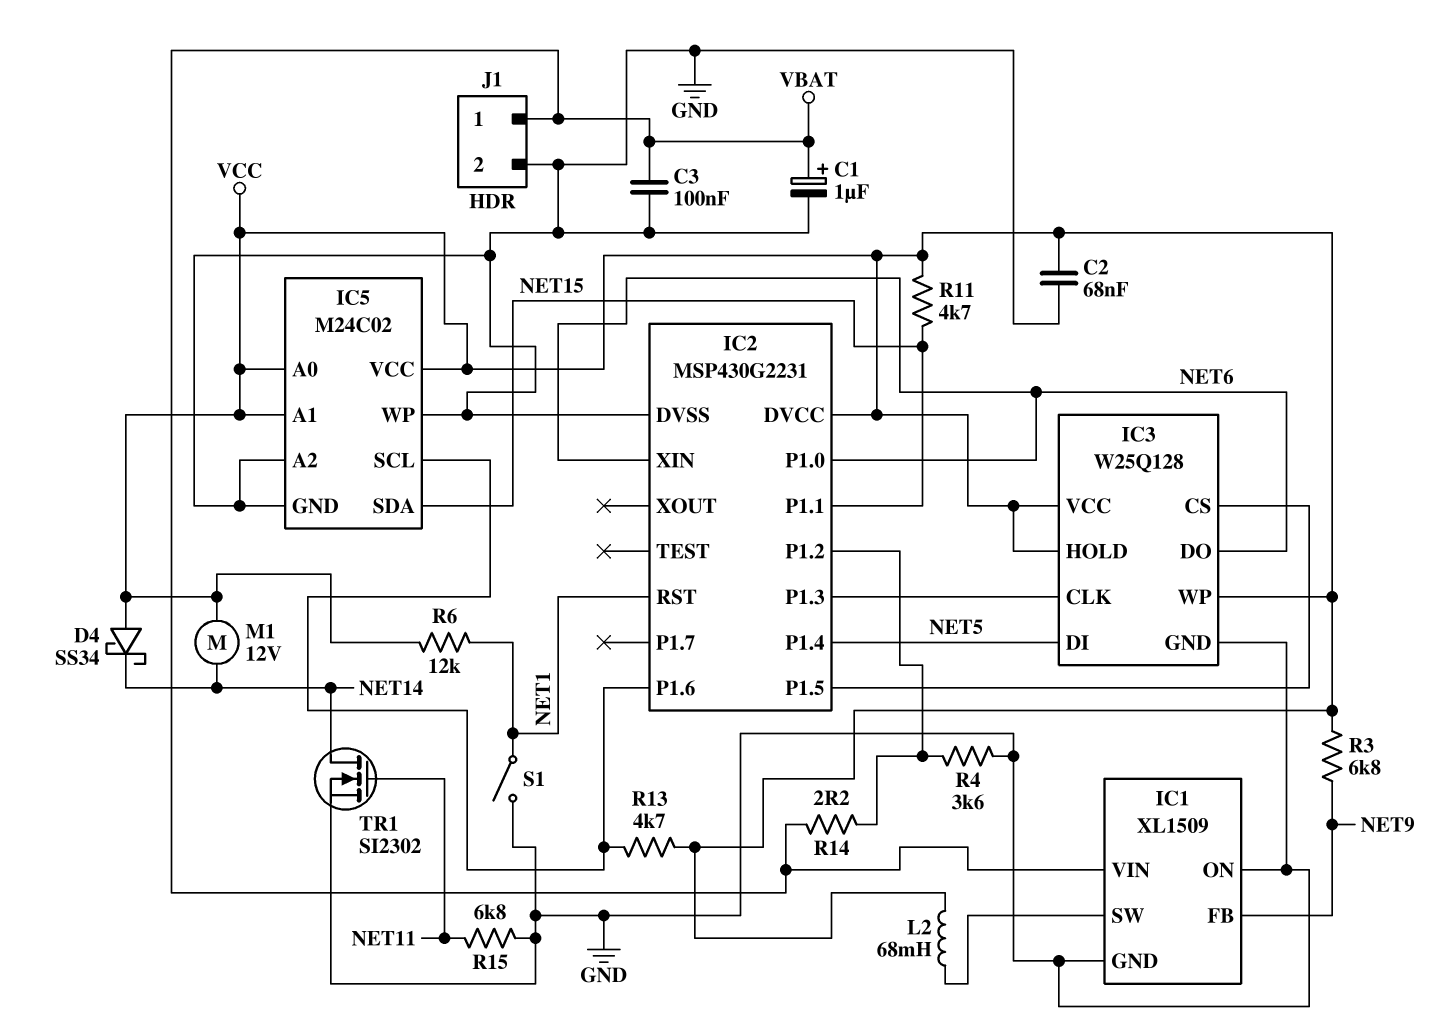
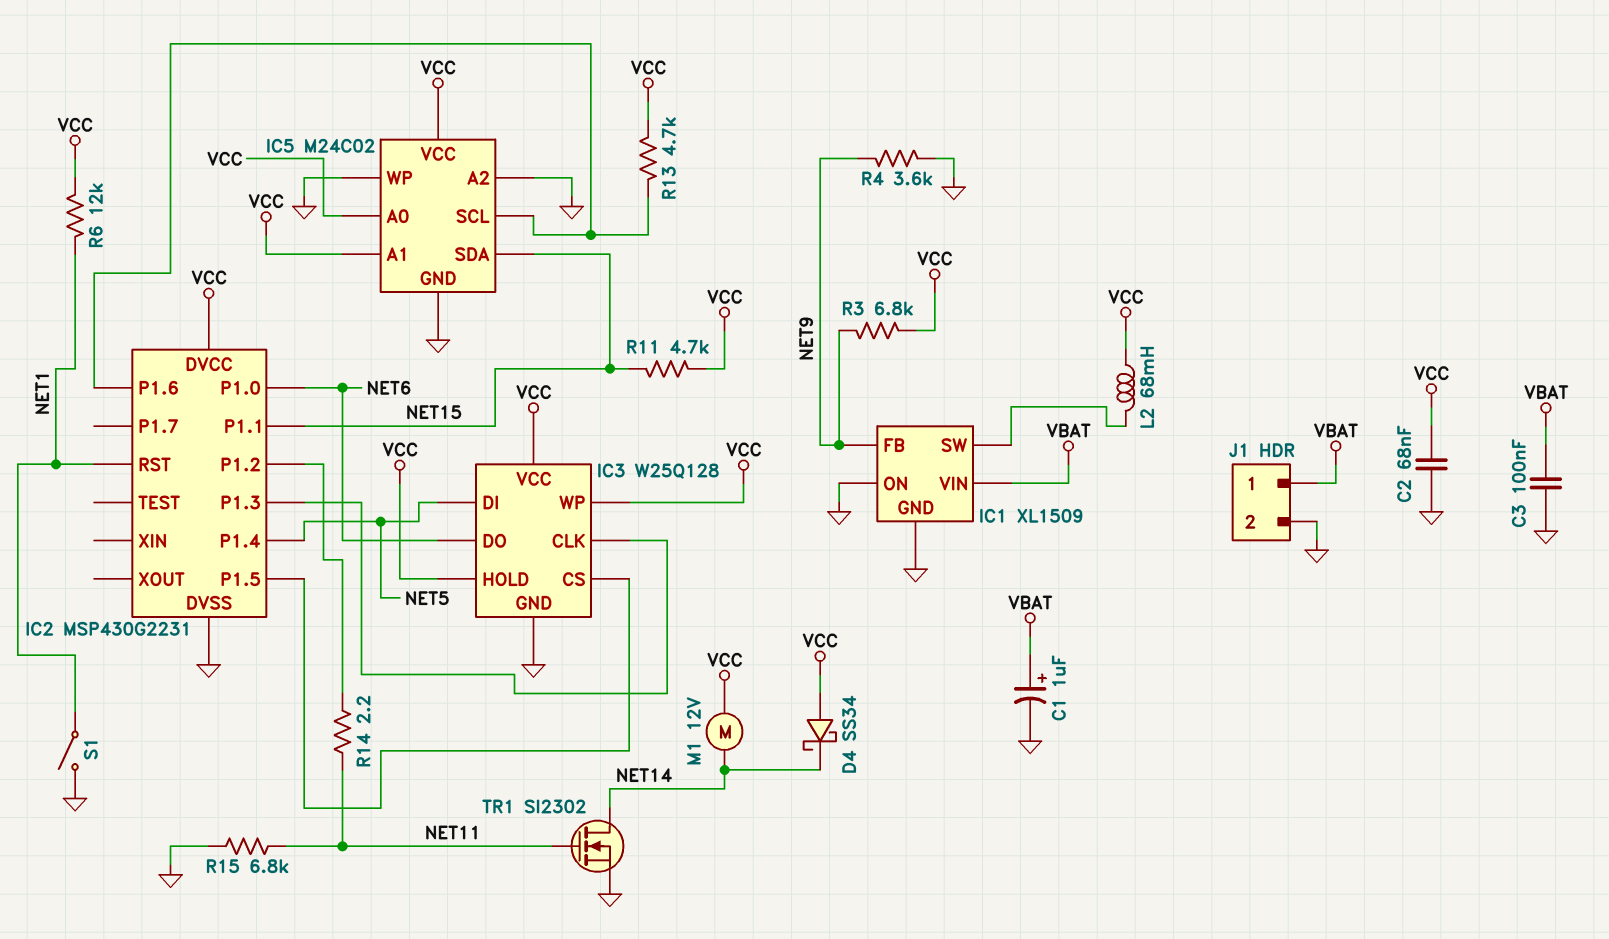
IC2 pin XIN: NET6 -> none
R4: 3.6k (GND, IC2/P1.2) -> 3.6k (GND, NET9)
R14: 2.2 (IC2/P1.2, VBAT) -> 2.2 (IC2/P1.2, NET11)

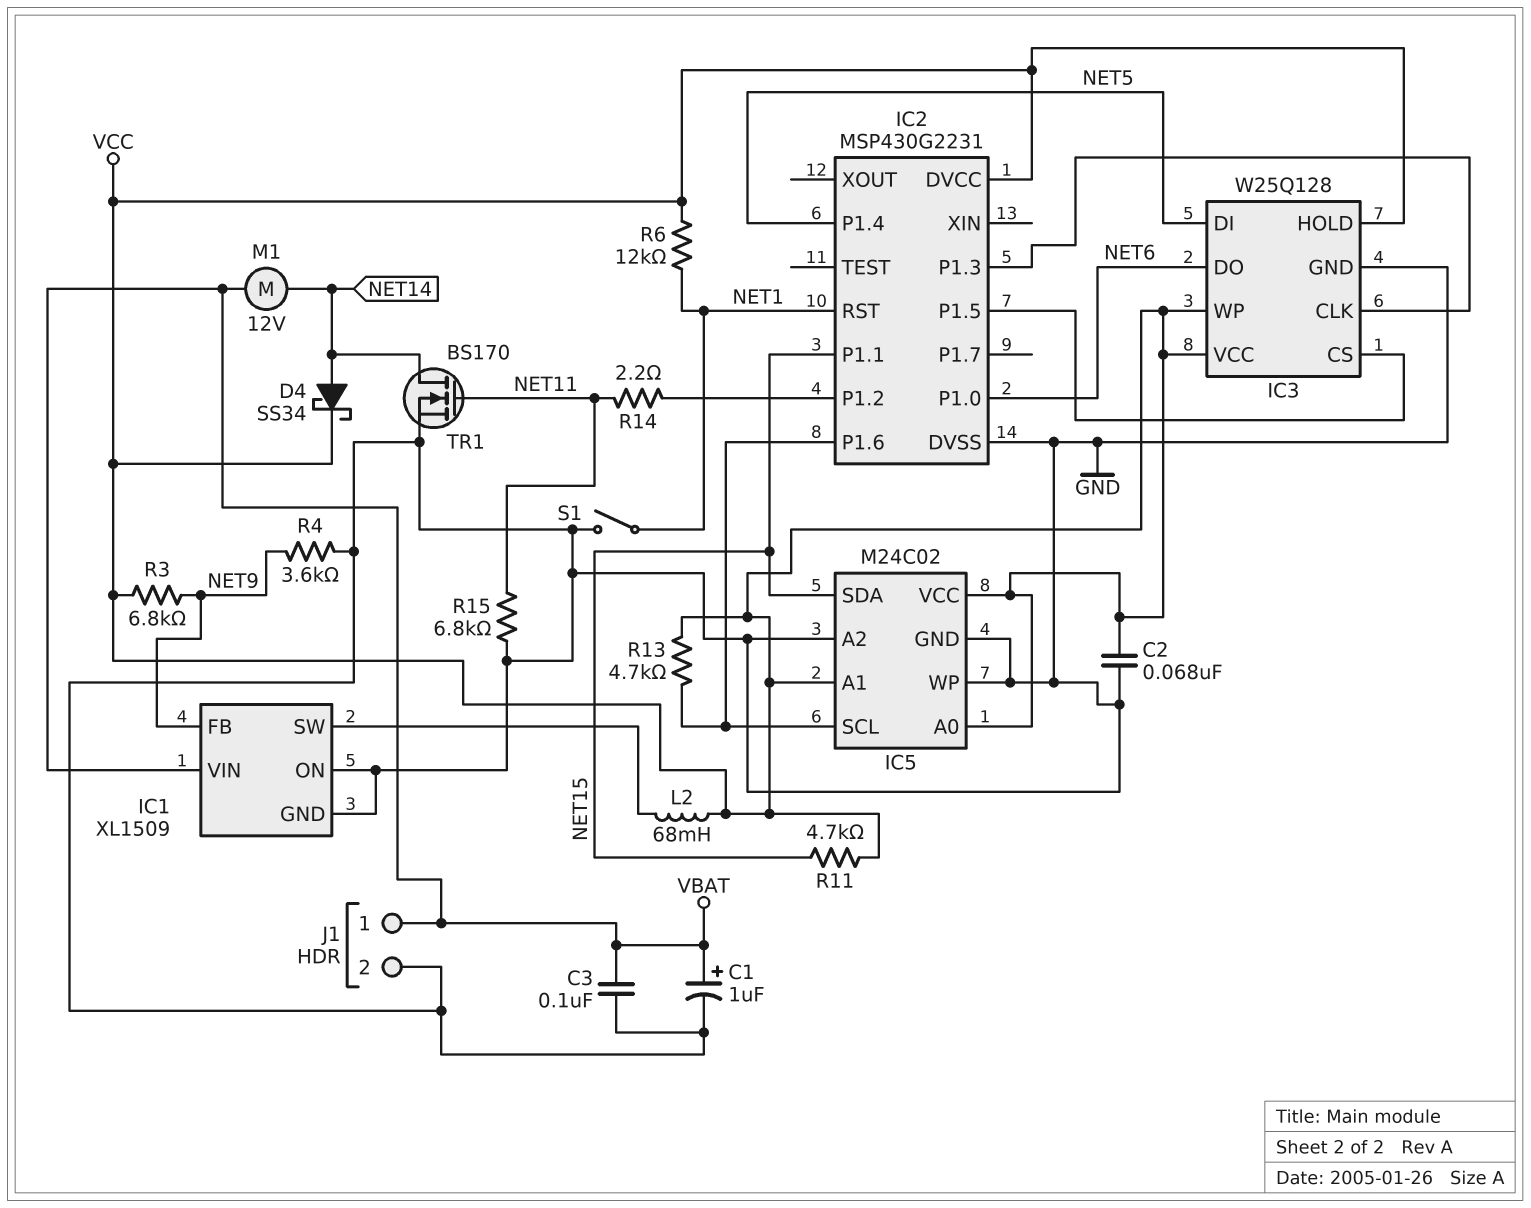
D4: schottky SS34 (A VCC, K NET14) -> schottky SS34 (A NET14, K VCC)
M1: motor 12V (NET14, VCC) -> motor 12V (NET14, VBAT)
TR1: NMOS SI2302 (G NET11, D NET14, S GND) -> NMOS BS170 (G NET11, D NET14, S GND)

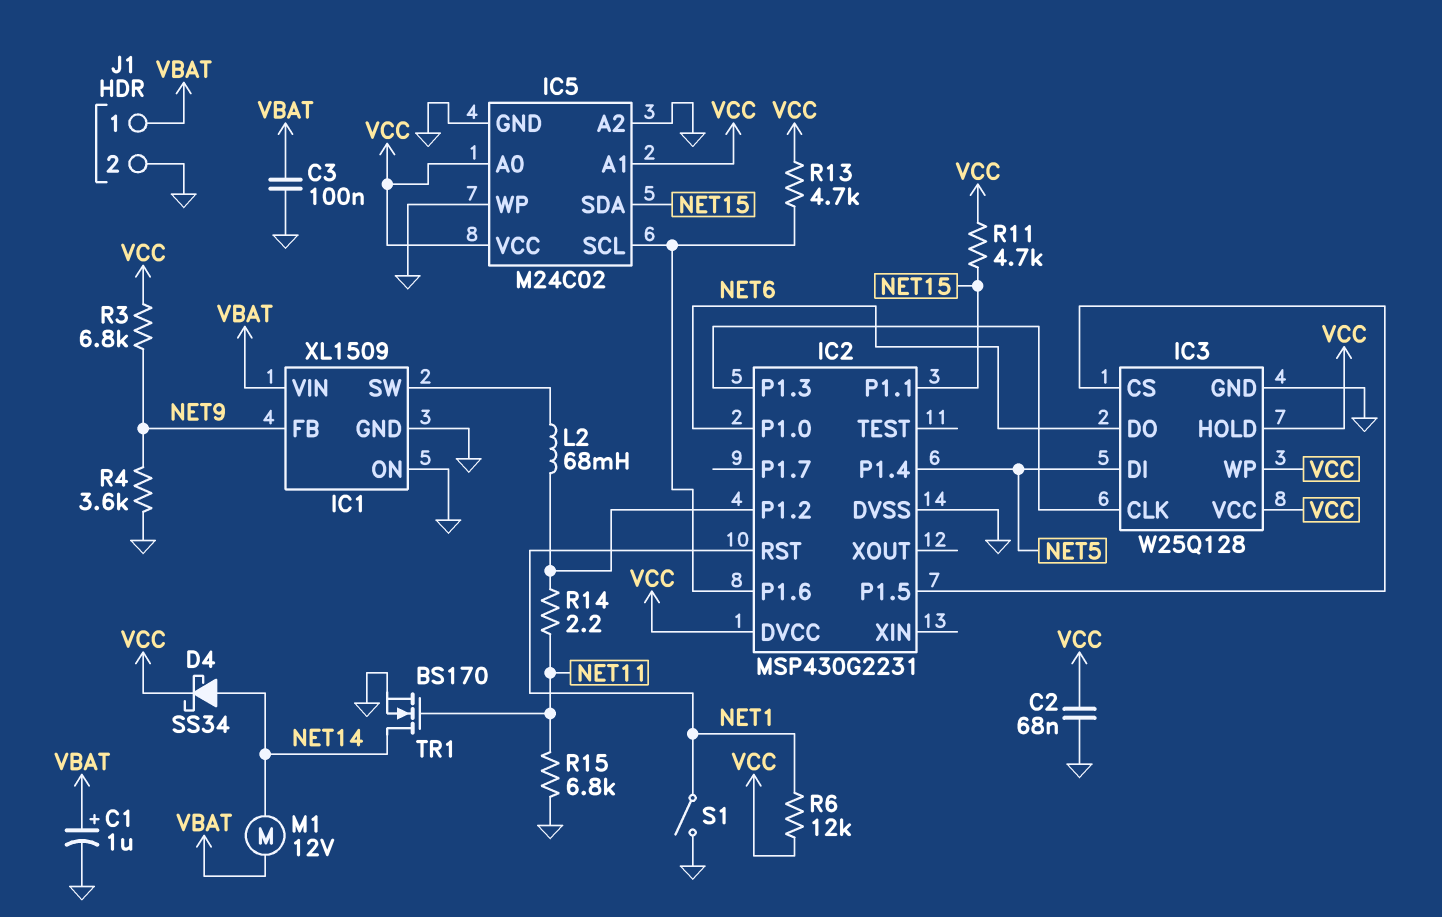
L2: 68mH (IC1/SW, VCC) -> 68mH (IC1/SW, IC2/P1.2)

